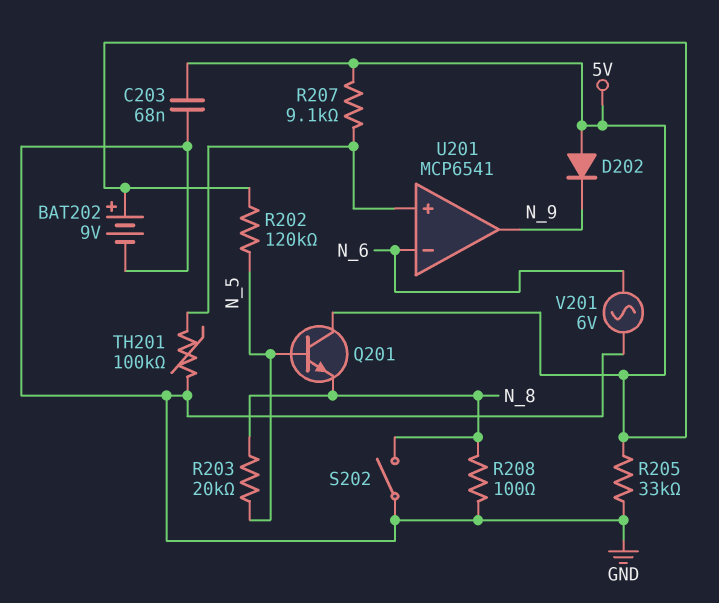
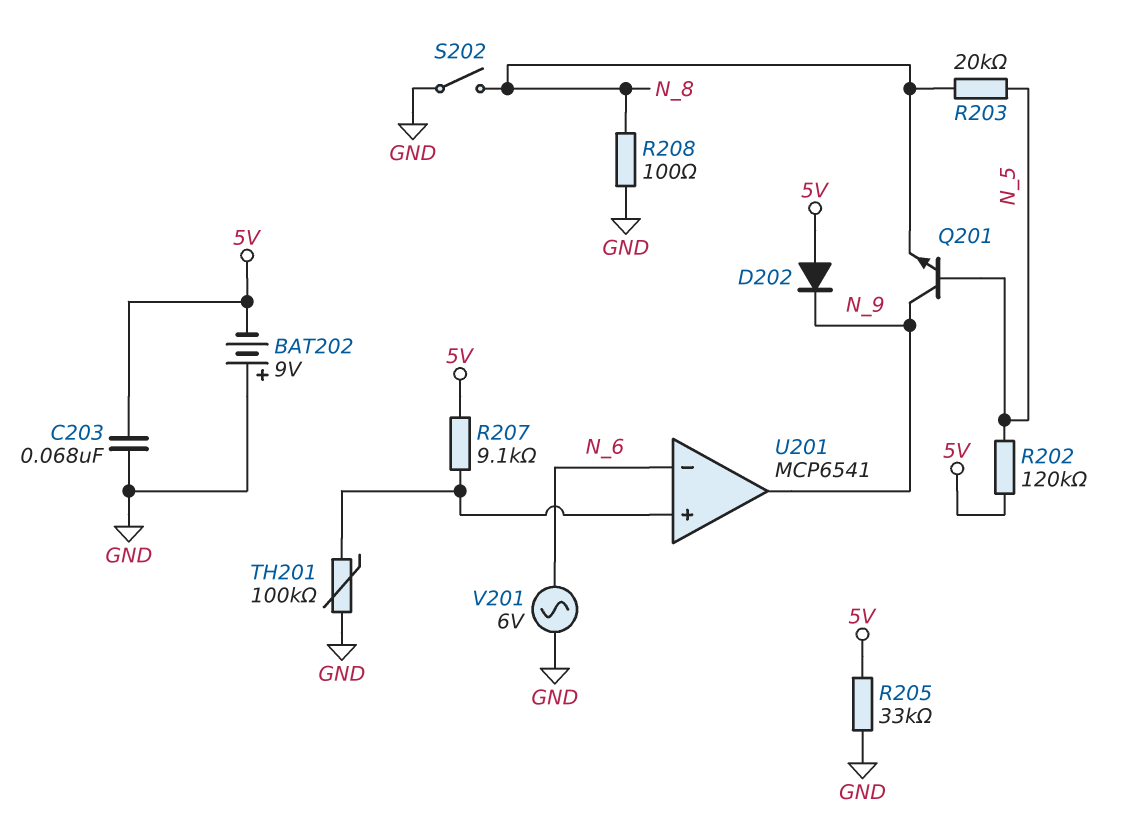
BAT202: 9V (plus 5V, minus GND) -> 9V (plus GND, minus 5V)
Q201: NPN (B N_5, C 5V, E N_8) -> NPN (B N_5, C N_9, E N_8)

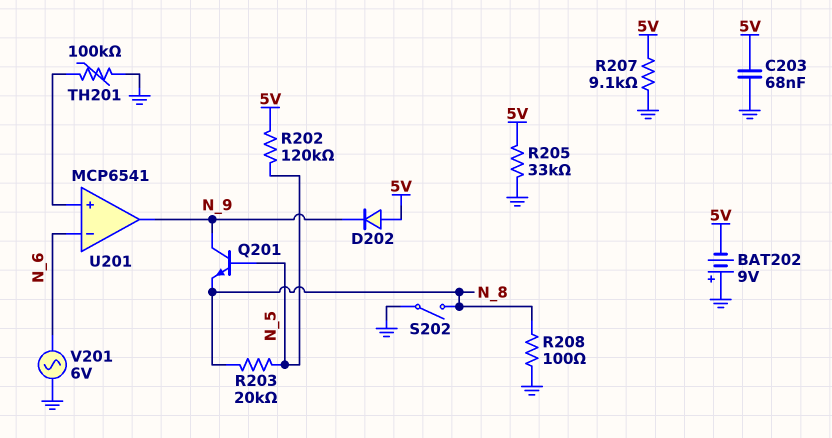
R207: 9.1k (5V, U201/in+) -> 9.1k (5V, GND)

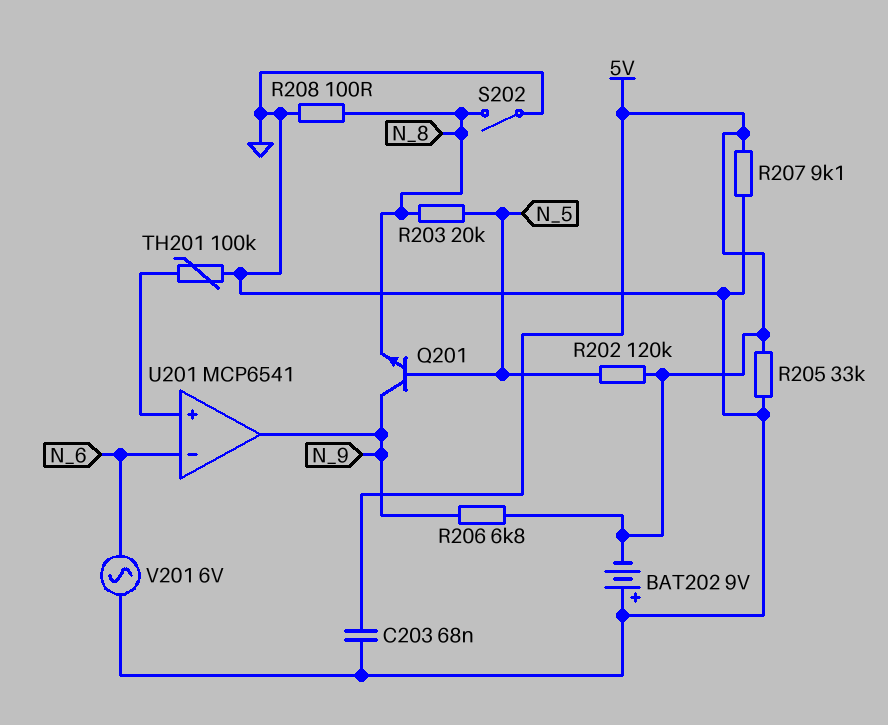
D202: diode (A 5V, K N_9) -> none
R206: none -> 6.8k (5V, N_9)

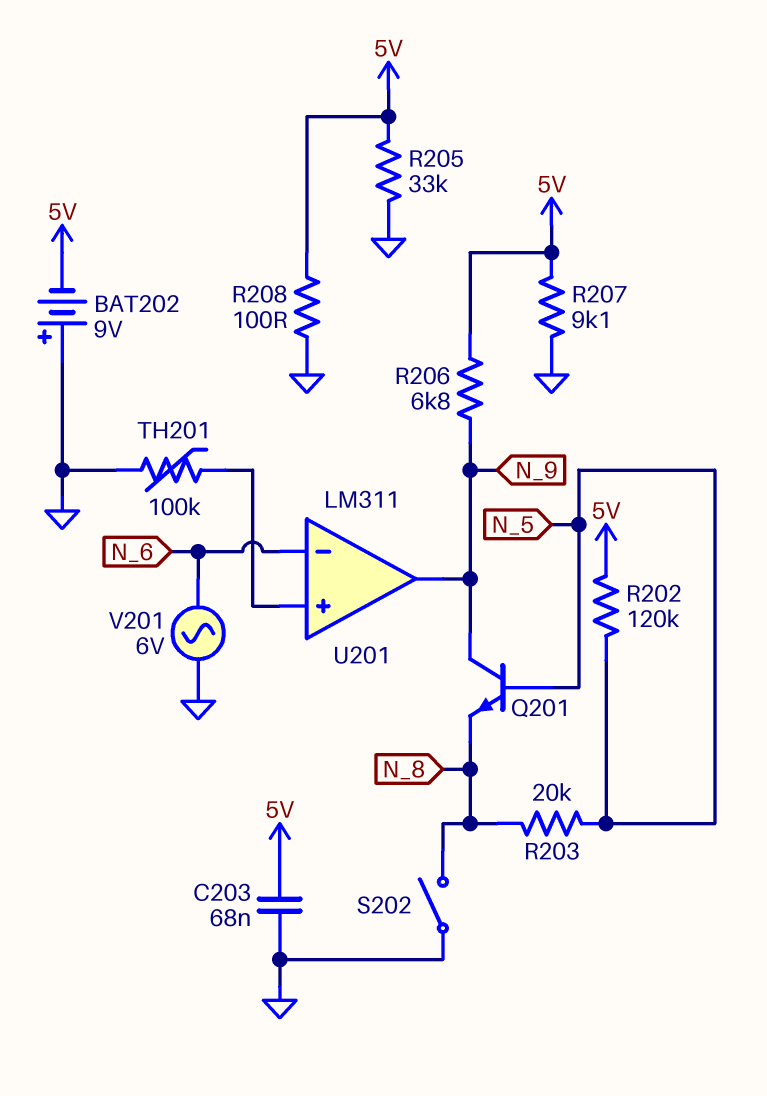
R208: 100 (GND, N_8) -> 100 (5V, GND)
U201: MCP6541 -> LM311

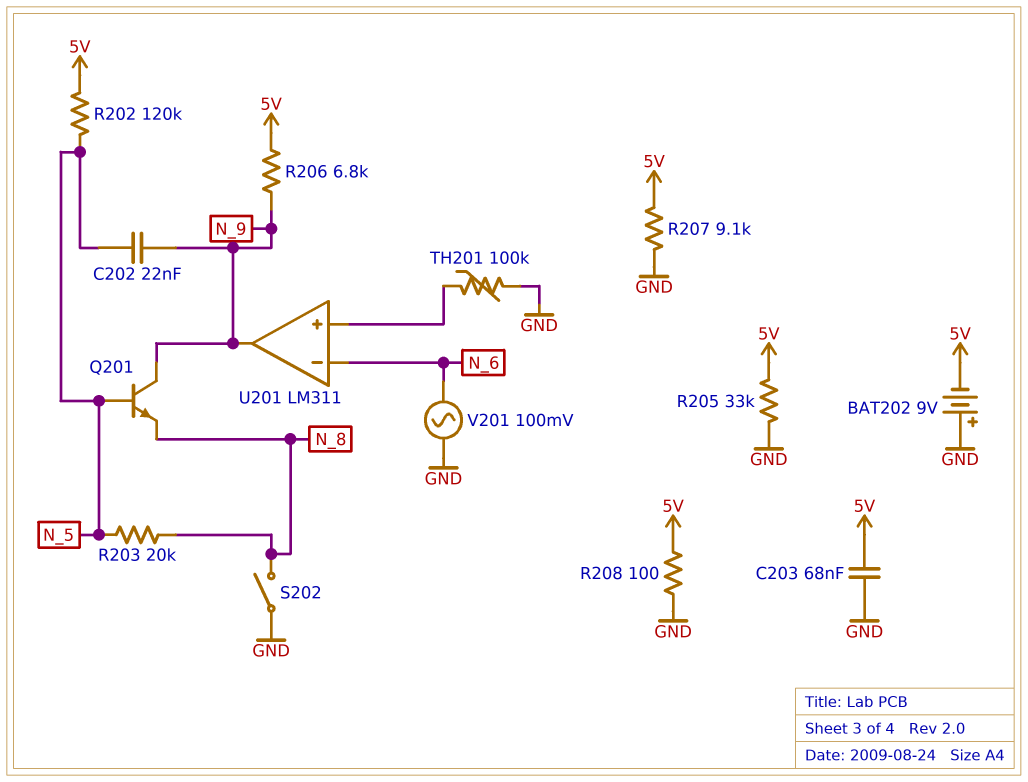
C202: none -> 22nF (N_5, N_9)
V201: AC 6V (GND, N_6) -> AC 100mV (GND, N_6)

